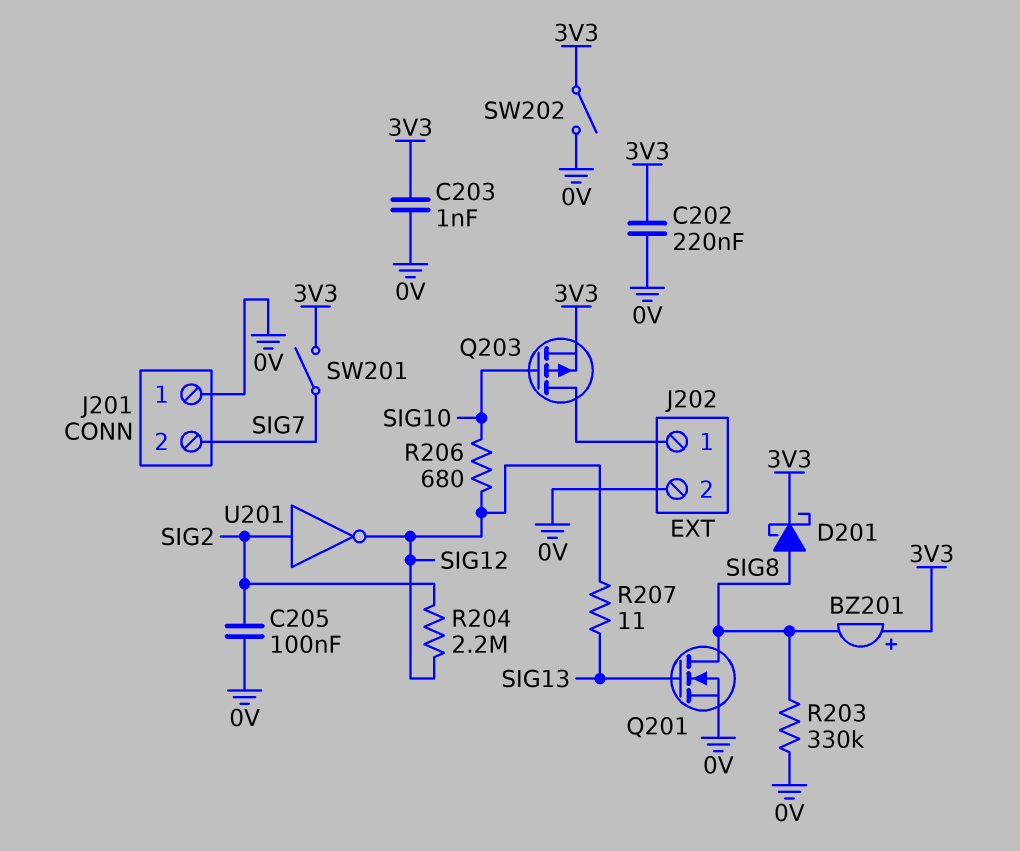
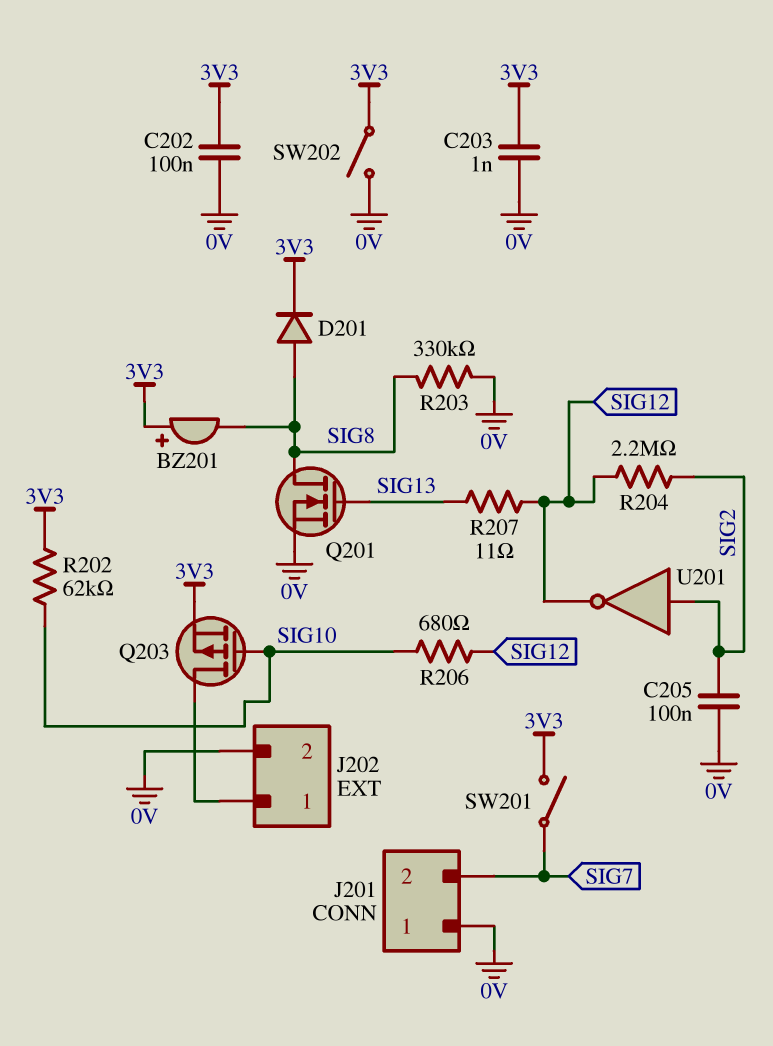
C202: 220nF (0V, 3V3) -> 100nF (0V, 3V3)
D201: schottky (A SIG8, K 3V3) -> diode (A SIG8, K 3V3)
R202: none -> 62k (3V3, SIG10)

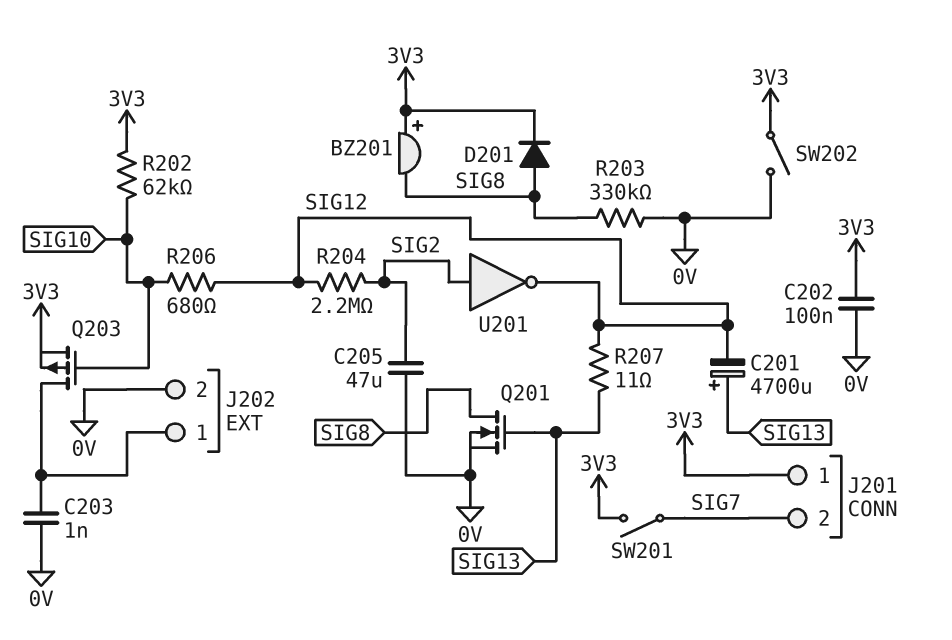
C201: none -> 4700uF (plus SIG13, minus SIG12)
C203: 1nF (0V, 3V3) -> 1nF (0V, J202/1)
C205: 100nF (0V, SIG2) -> 47uF (0V, SIG2)
J201 pin 1: 0V -> 3V3

